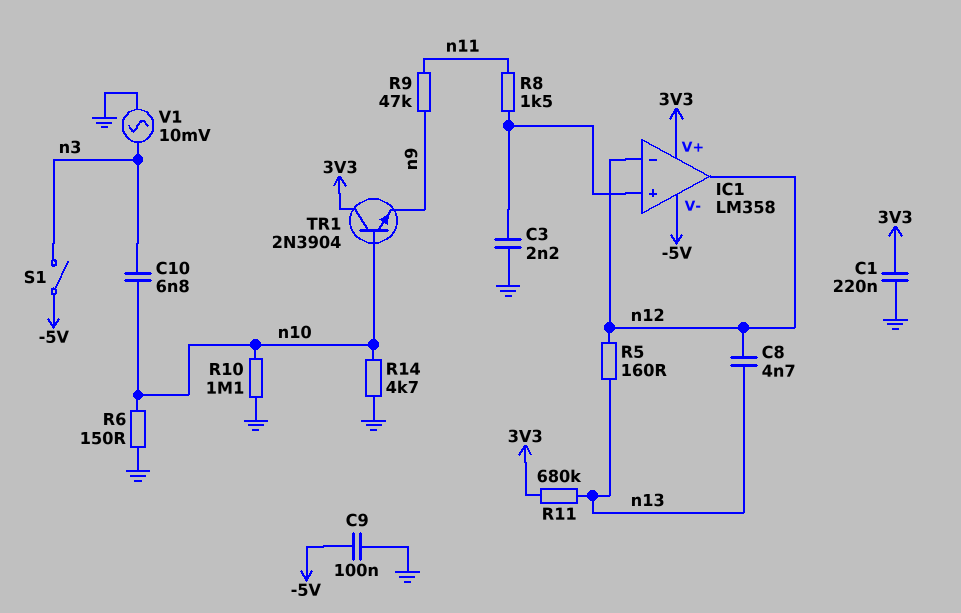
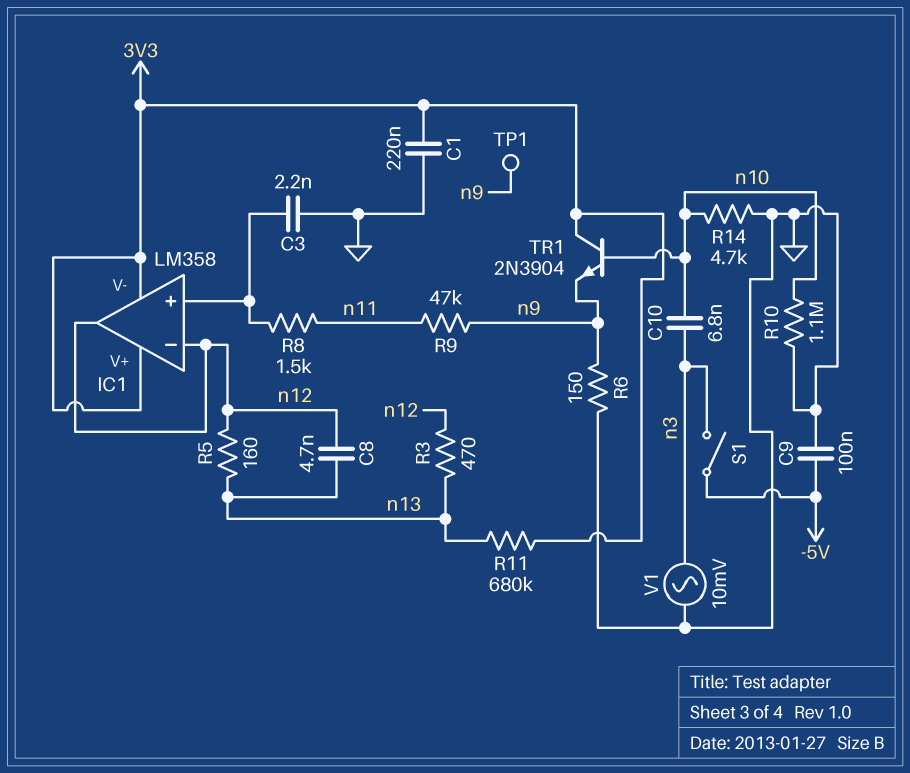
IC1 pin V-: -5V -> 3V3
R3: none -> 470 (n12, n13)
R6: 150 (GND, n10) -> 150 (GND, n9)
TP1: none -> test point (n9)

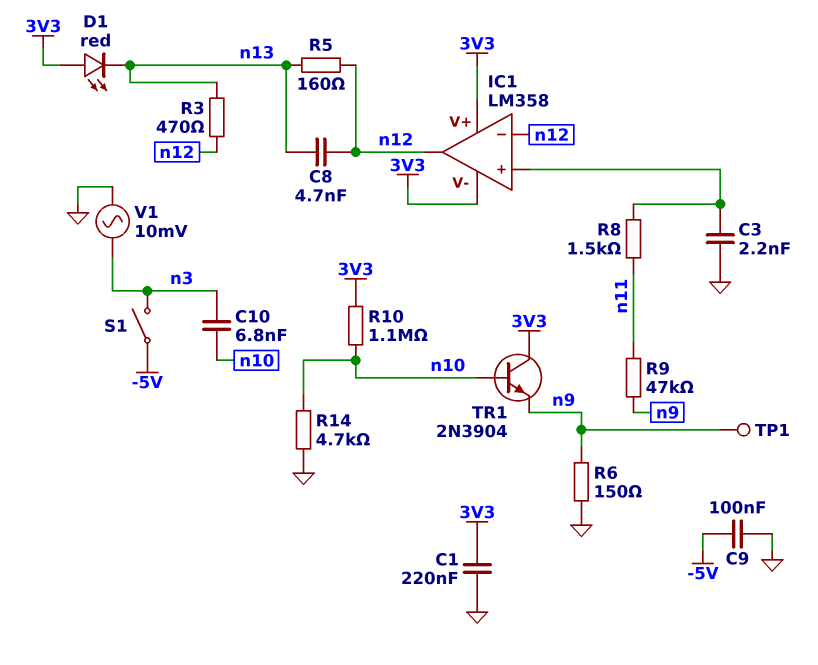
D1: none -> LED red (A 3V3, K n13)
R10: 1.1M (GND, n10) -> 1.1M (3V3, n10)
R11: 680k (3V3, n13) -> none

